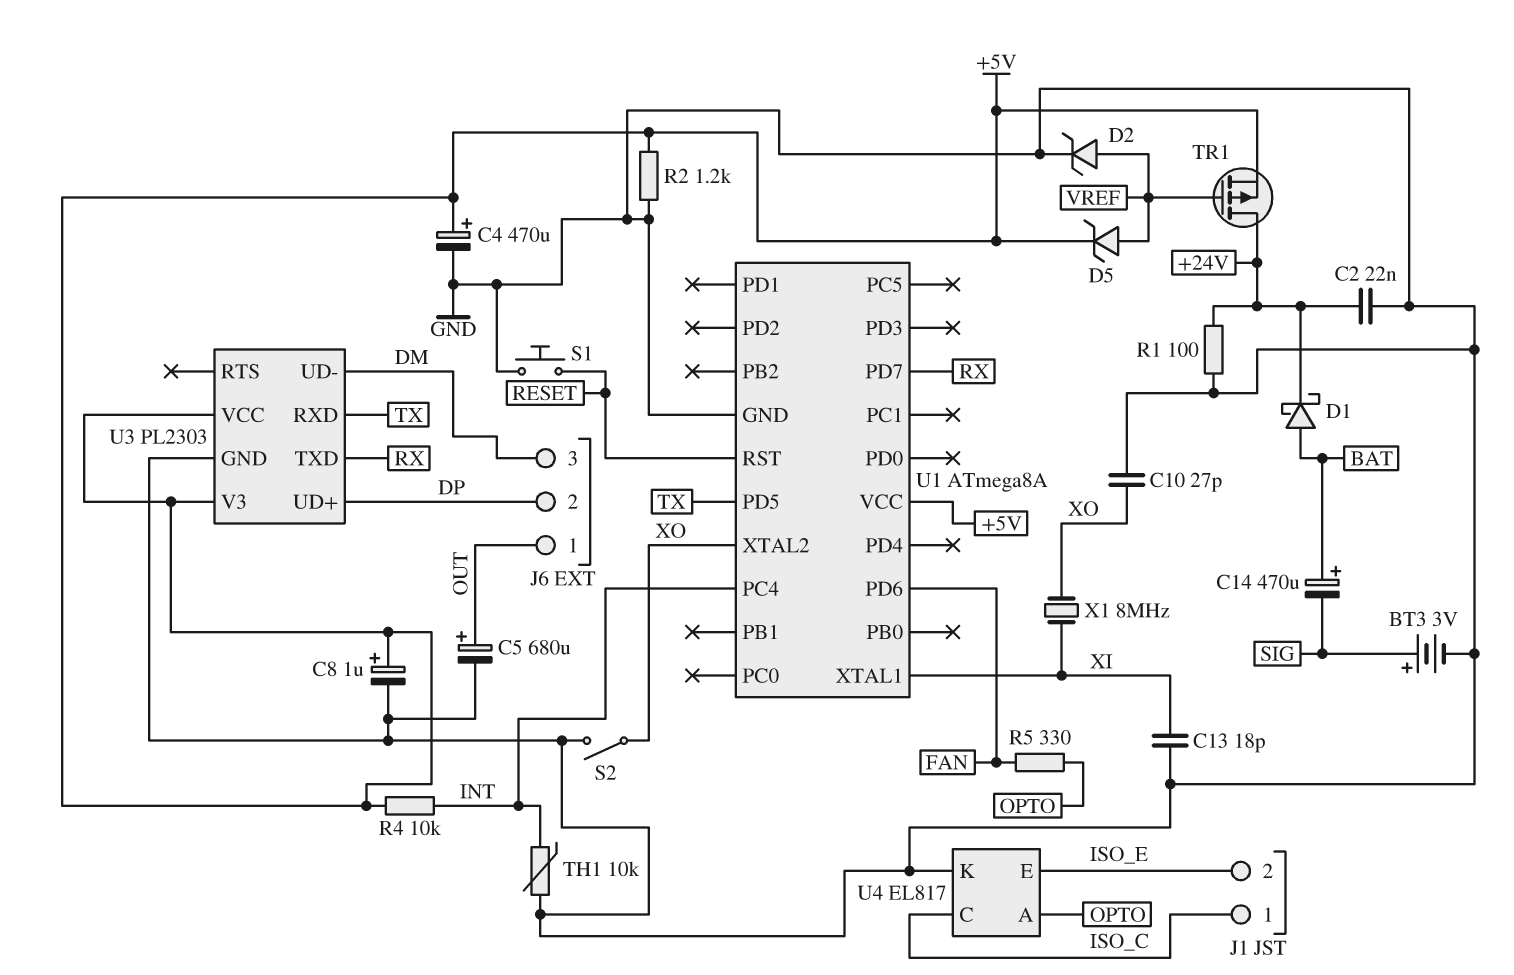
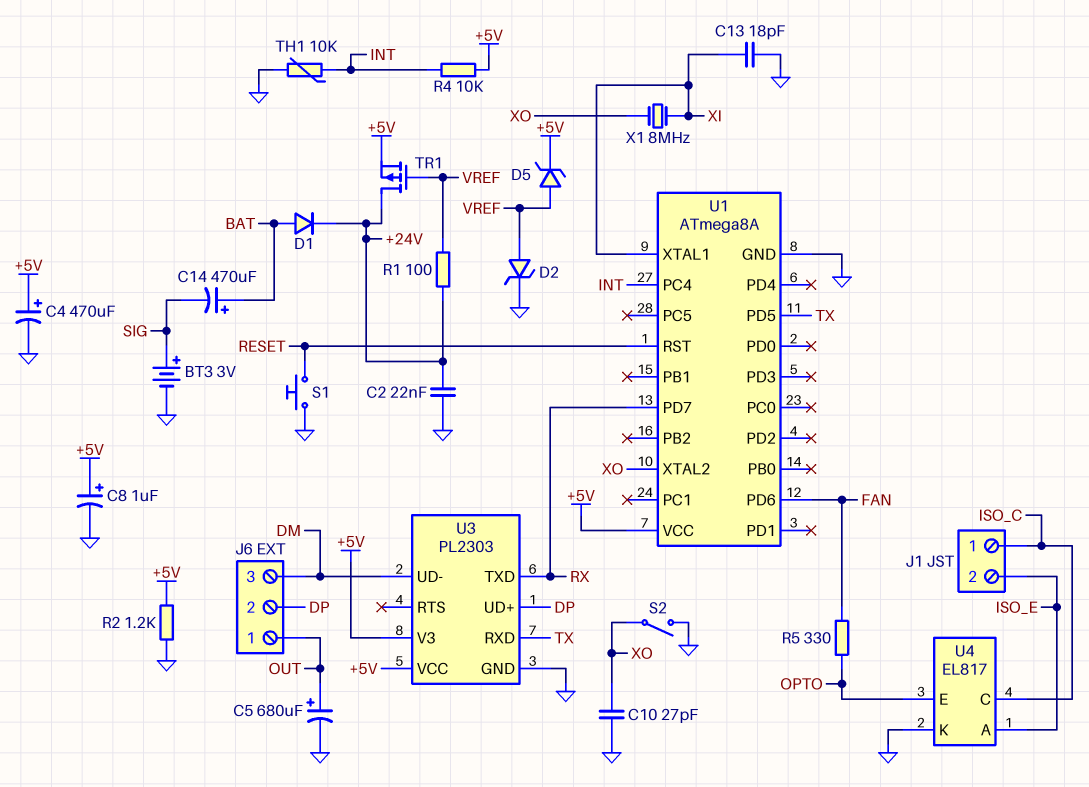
D1: schottky (A BAT, K +24V) -> diode (A BAT, K +24V)
R1: 100 (+24V, GND) -> 100 (+24V, VREF)
U4 pin A: OPTO -> ISO_E
U4 pin E: ISO_E -> OPTO

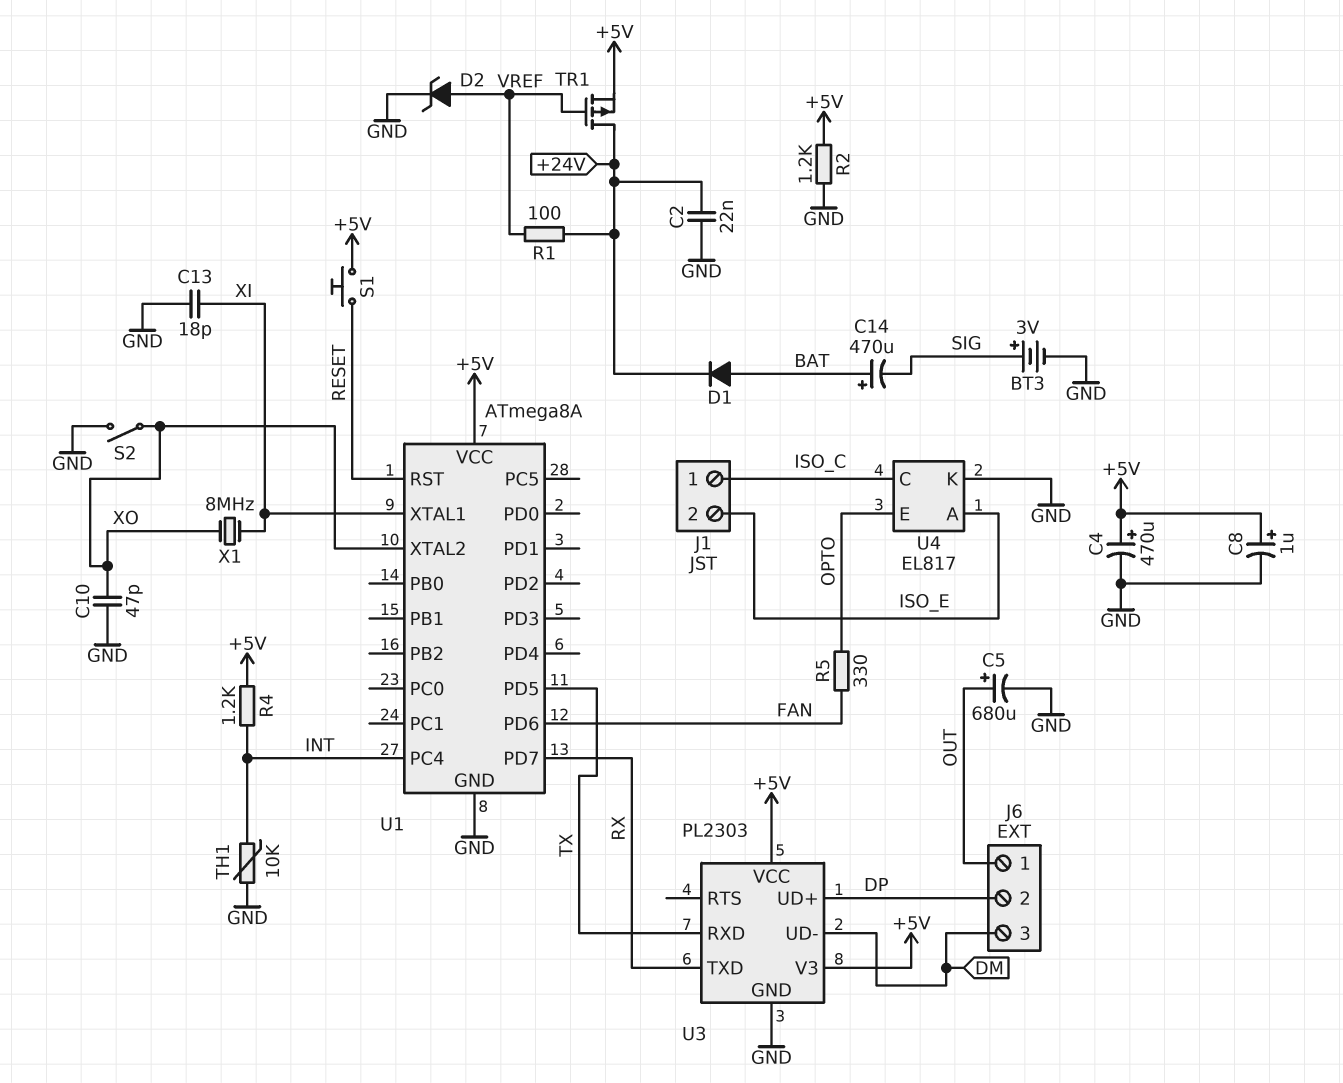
C10: 27pF (GND, XO) -> 47pF (GND, XO)
D5: zener (A VREF, K +5V) -> none
R4: 10k (+5V, INT) -> 1.2k (+5V, INT)
S1: button (GND, RESET) -> button (+5V, RESET)

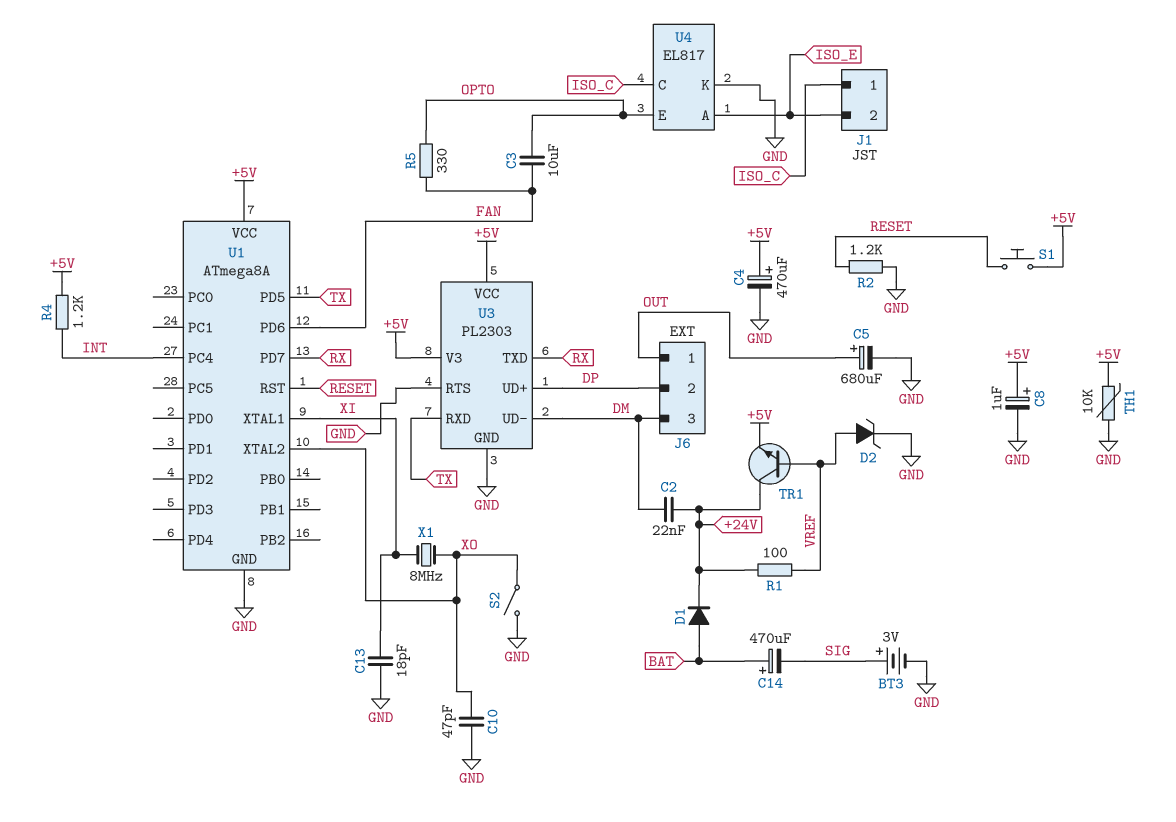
C2: 22nF (+24V, GND) -> 22nF (+24V, DM)
C3: none -> 10uF (FAN, OPTO)
R2: 1.2k (+5V, GND) -> 1.2k (GND, RESET)
TH1: 10k (GND, INT) -> 10k (+5V, GND)
TR1: PMOS (G VREF, D +24V, S +5V) -> NPN (B VREF, C +24V, E +5V)
U3 pin RTS: none -> GND

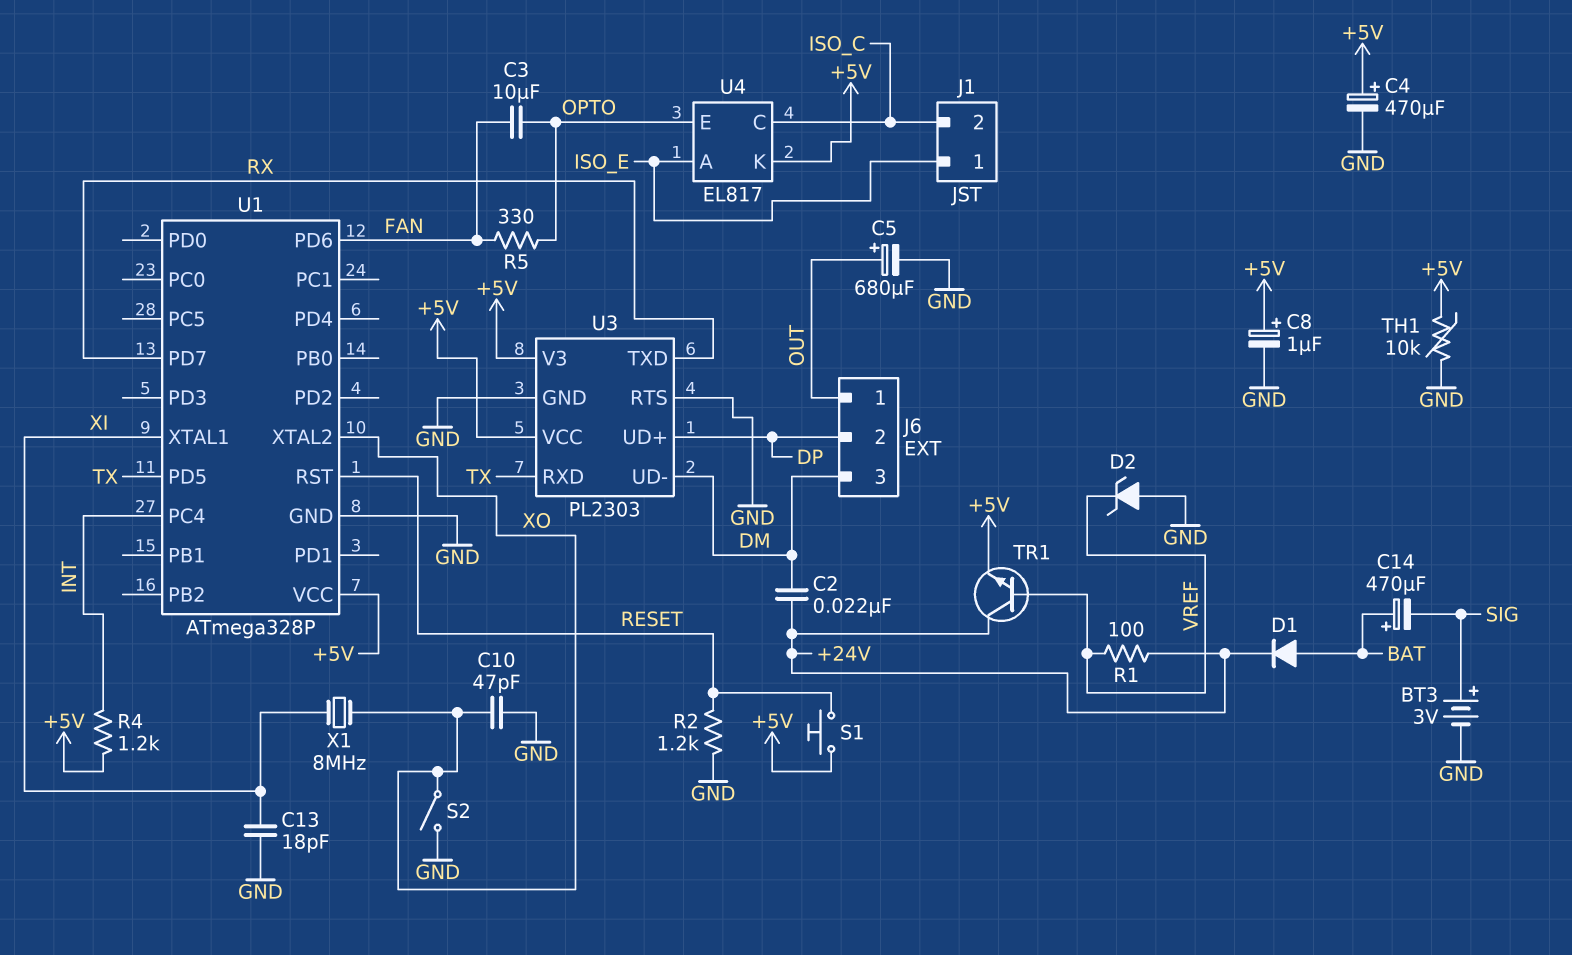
D2: zener (A VREF, K GND) -> zener (A GND, K VREF)
J1 pin 1: ISO_C -> ISO_E
J1 pin 2: ISO_E -> ISO_C
U1: ATmega8A -> ATmega328P
U4 pin K: GND -> +5V

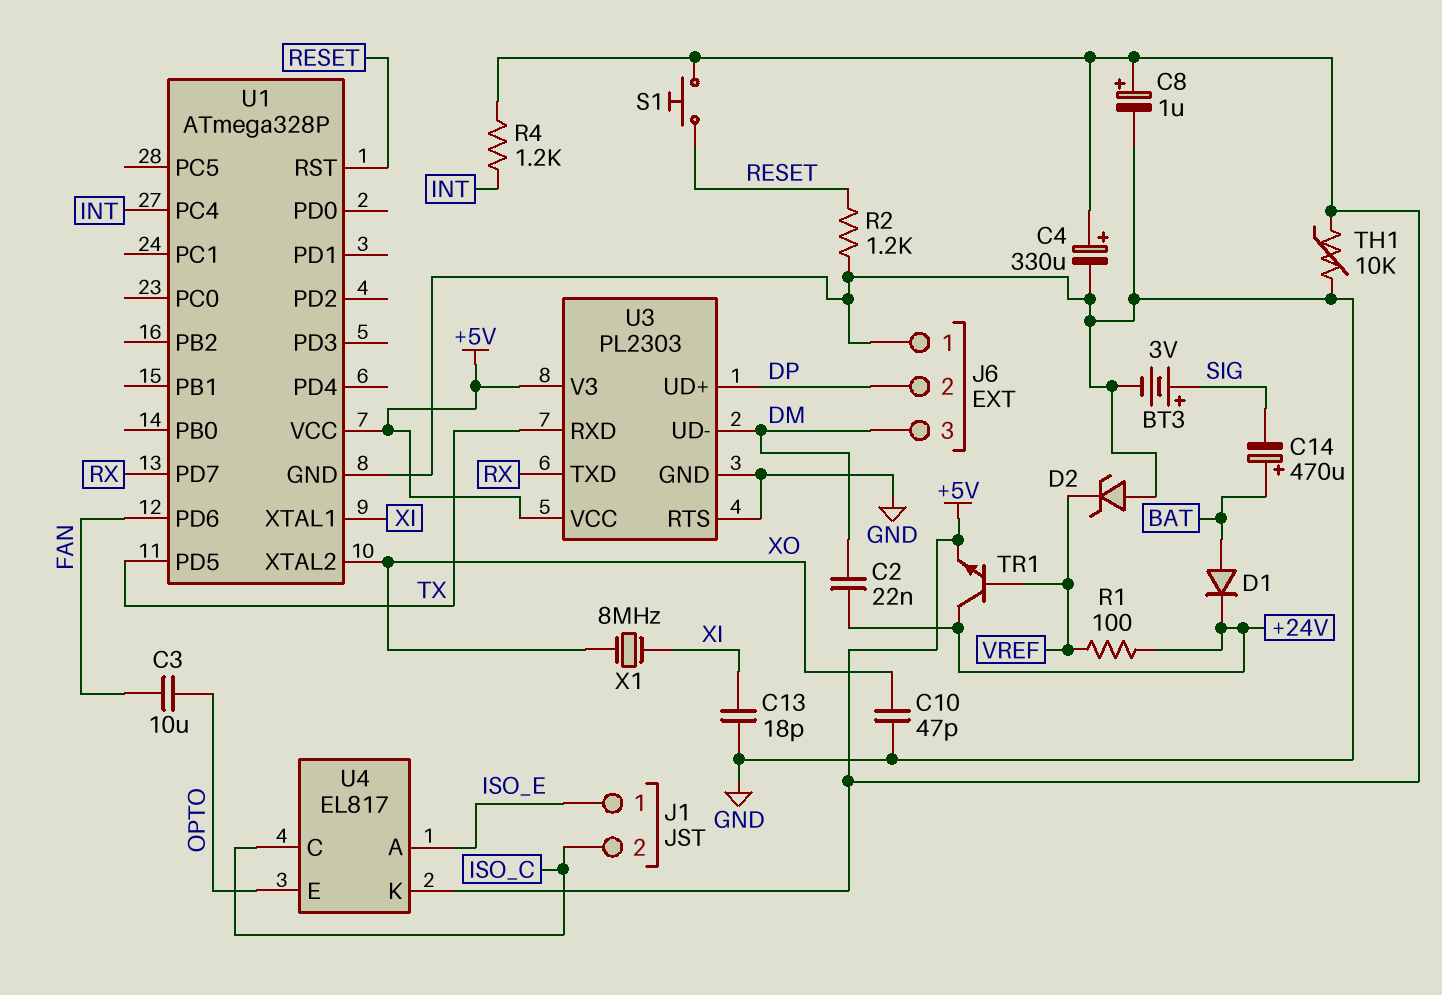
C4: 470uF (plus +5V, minus GND) -> 330uF (plus +5V, minus GND)
C5: 680uF (plus OUT, minus GND) -> none
J6 pin 1: OUT -> GND
R5: 330 (FAN, OPTO) -> none
S2: switch (GND, XO) -> none

